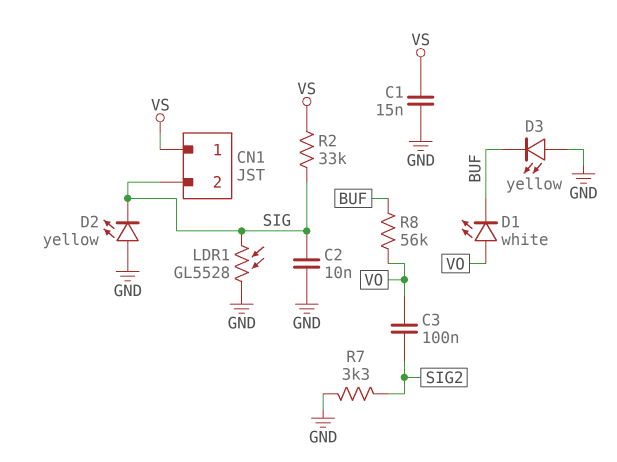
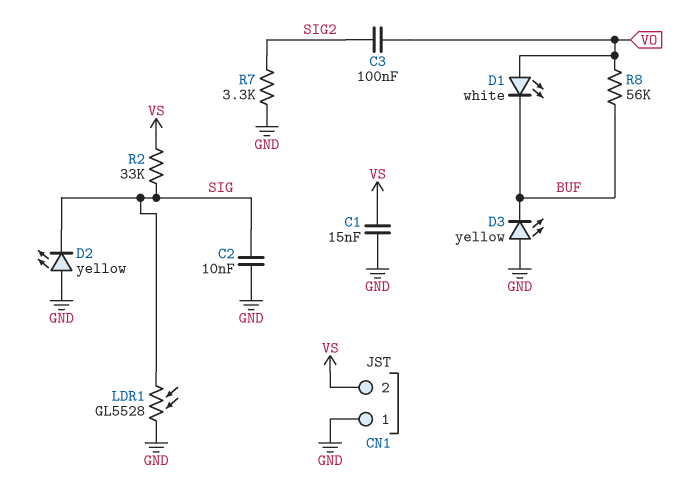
CN1 pin 1: VS -> GND
CN1 pin 2: SIG -> VS

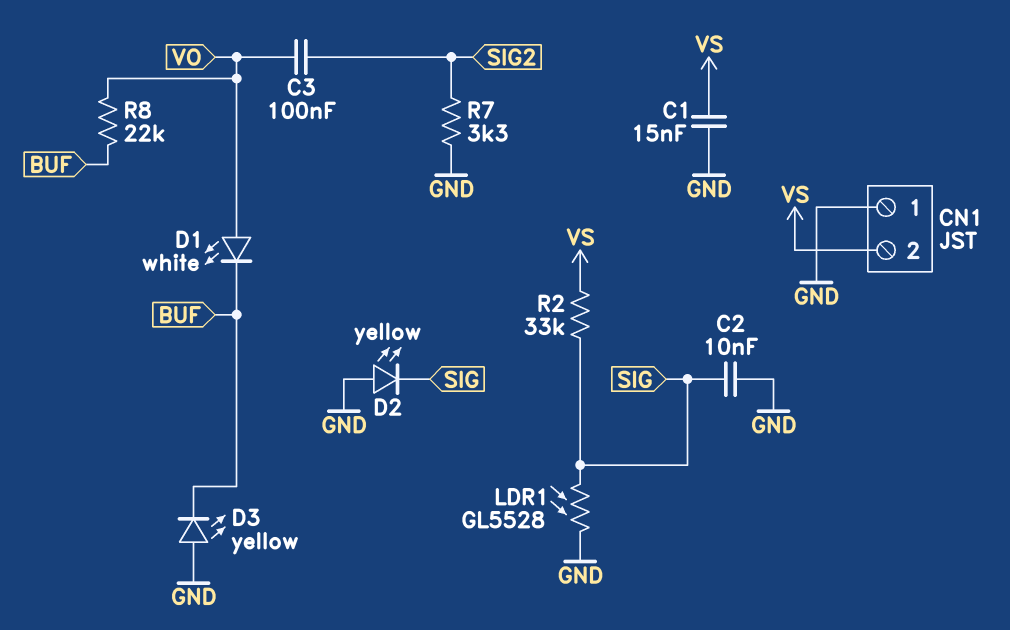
R8: 56k (BUF, VO) -> 22k (BUF, VO)

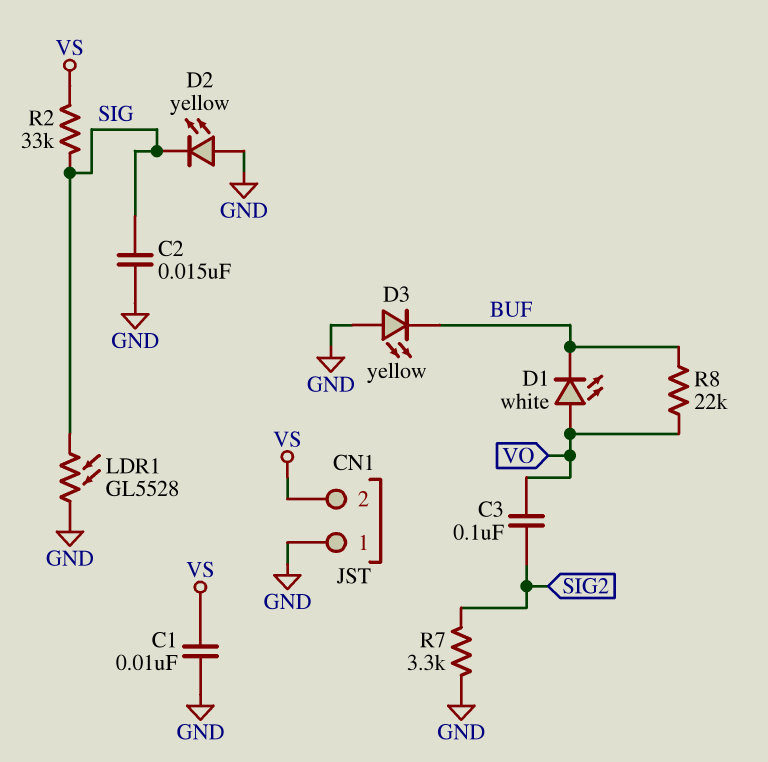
C1: 15nF (GND, VS) -> 10nF (GND, VS)
C2: 10nF (GND, SIG) -> 15nF (GND, SIG)

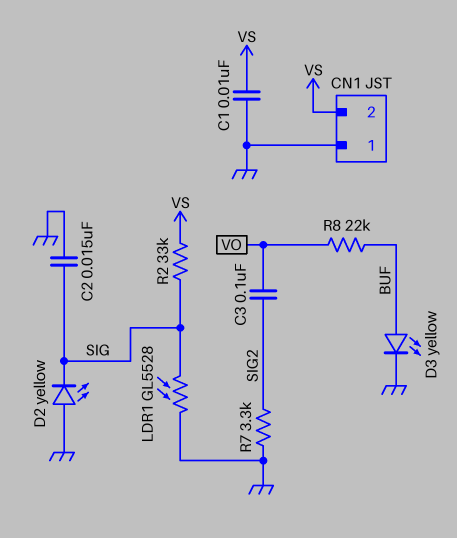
D1: LED white (A VO, K BUF) -> none
D3: LED yellow (A GND, K BUF) -> LED yellow (A BUF, K GND)

